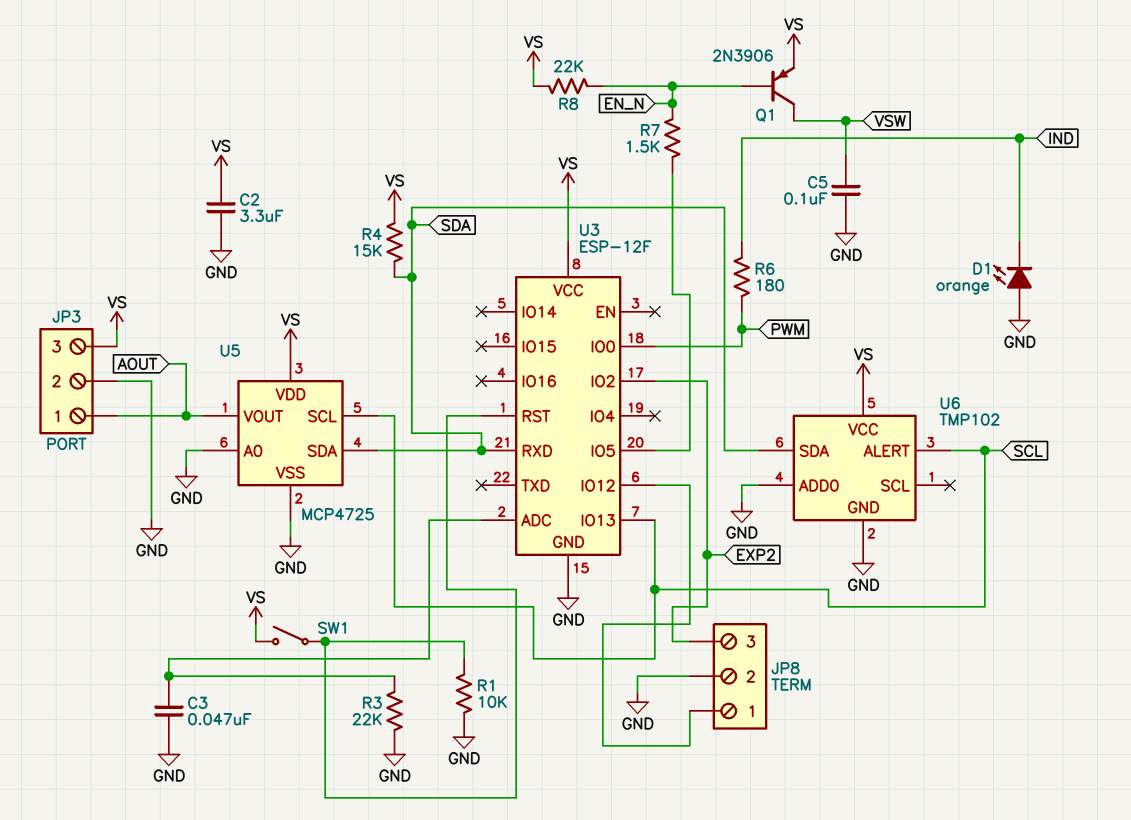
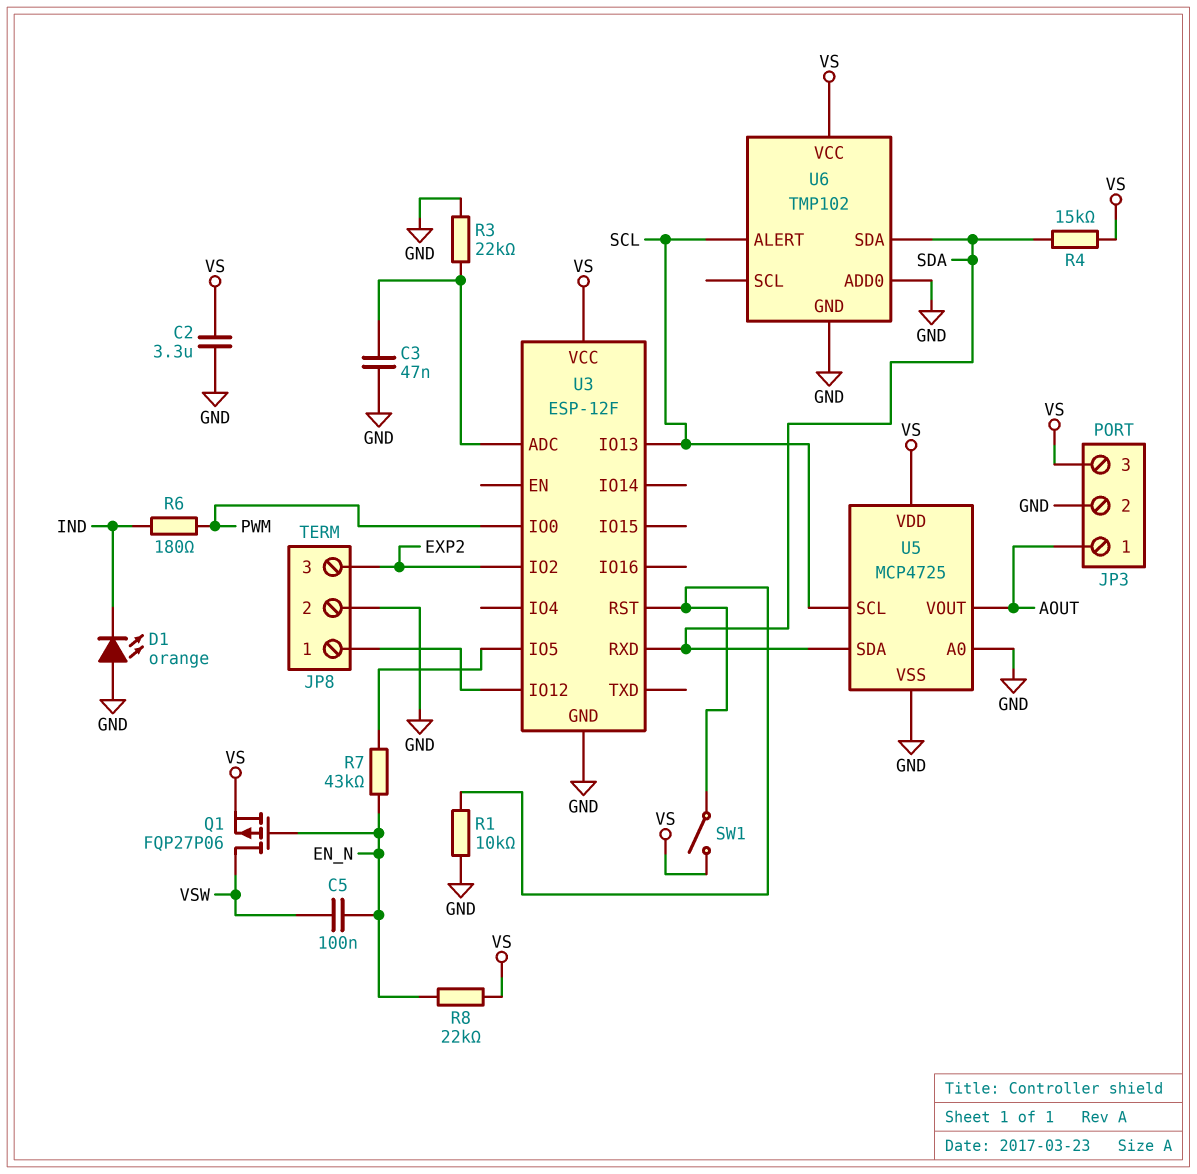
C5: 100nF (GND, VSW) -> 100nF (EN_N, VSW)
Q1: PNP 2N3906 (B EN_N, C VSW, E VS) -> PMOS FQP27P06 (G EN_N, D VSW, S VS)
R7: 1.5k (EN_N, U3/IO5) -> 43k (EN_N, U3/IO5)

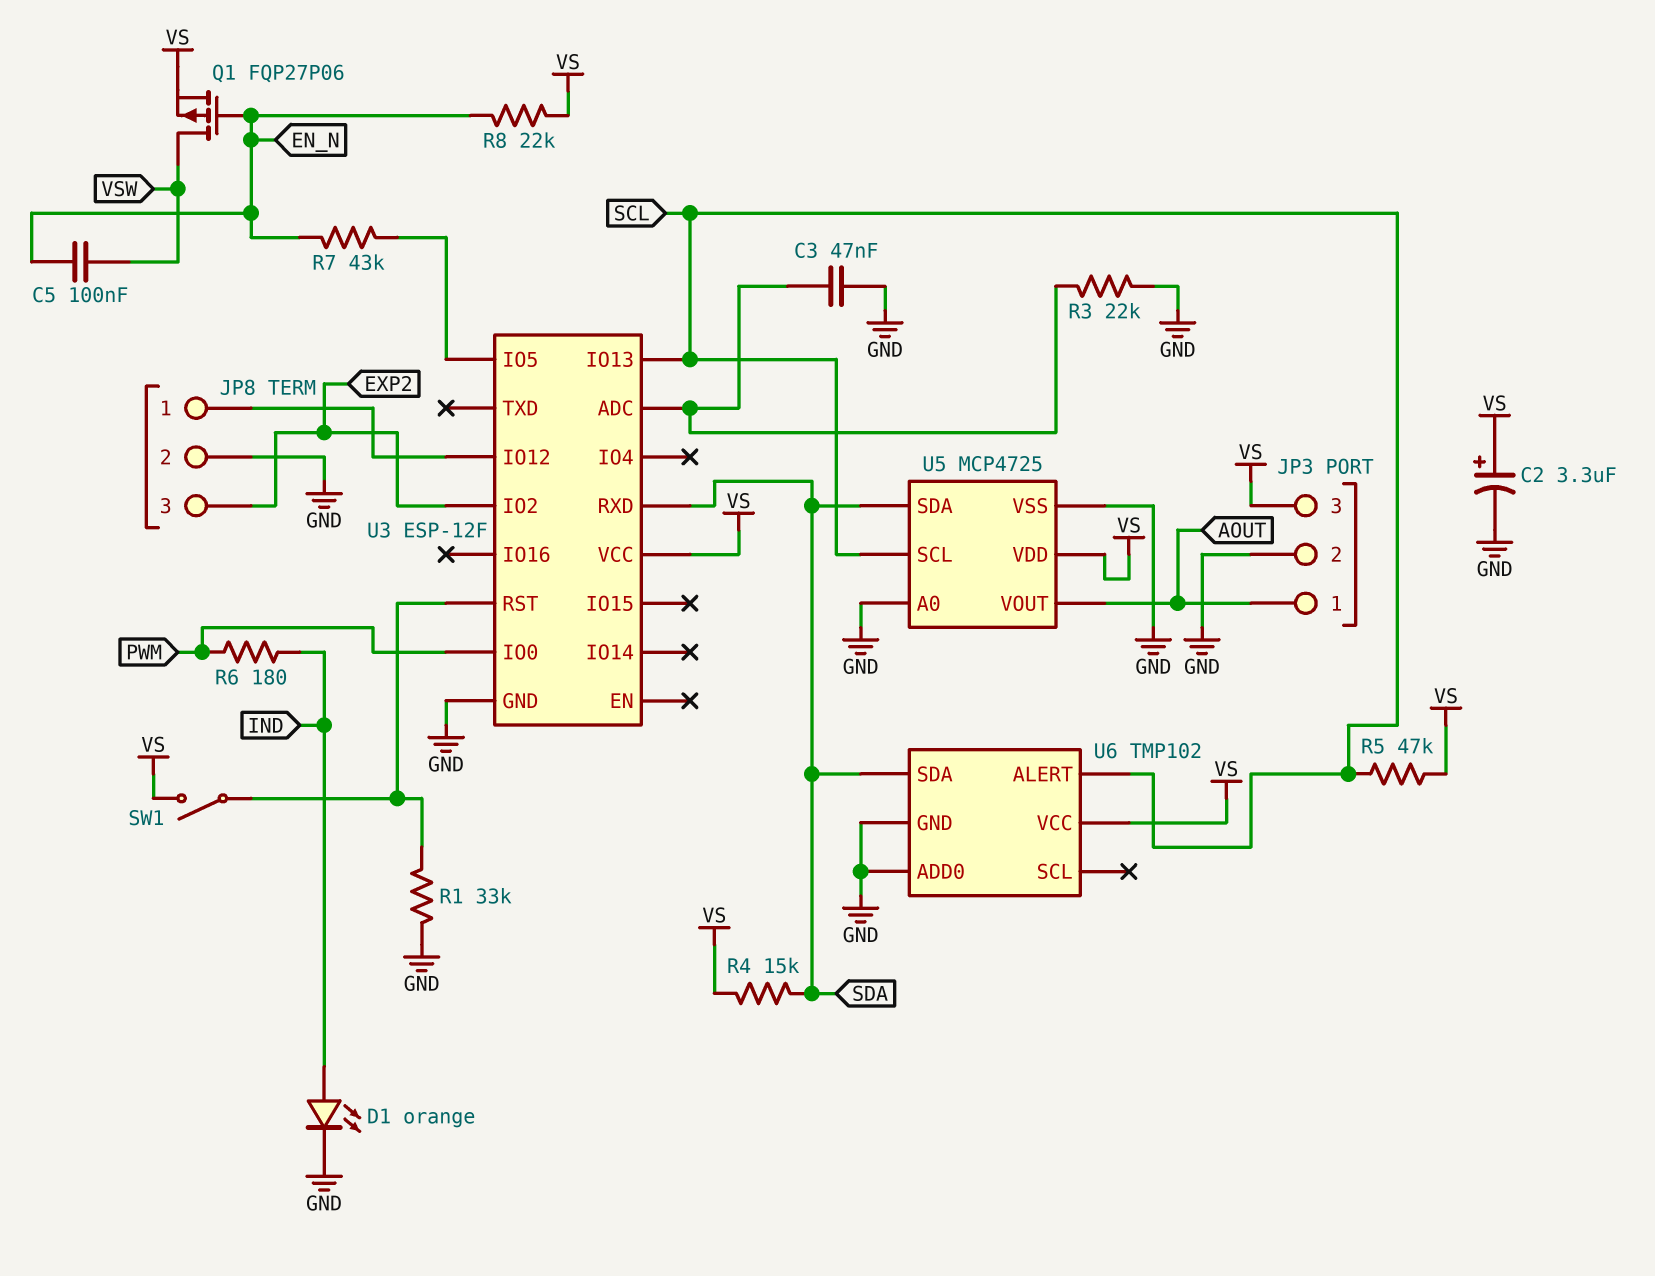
C2: 3.3uF (GND, VS) -> 3.3uF (plus VS, minus GND)
D1: LED orange (A GND, K IND) -> LED orange (A IND, K GND)
R1: 10k (GND, U3/RST) -> 33k (GND, U3/RST)
R5: none -> 47k (SCL, VS)

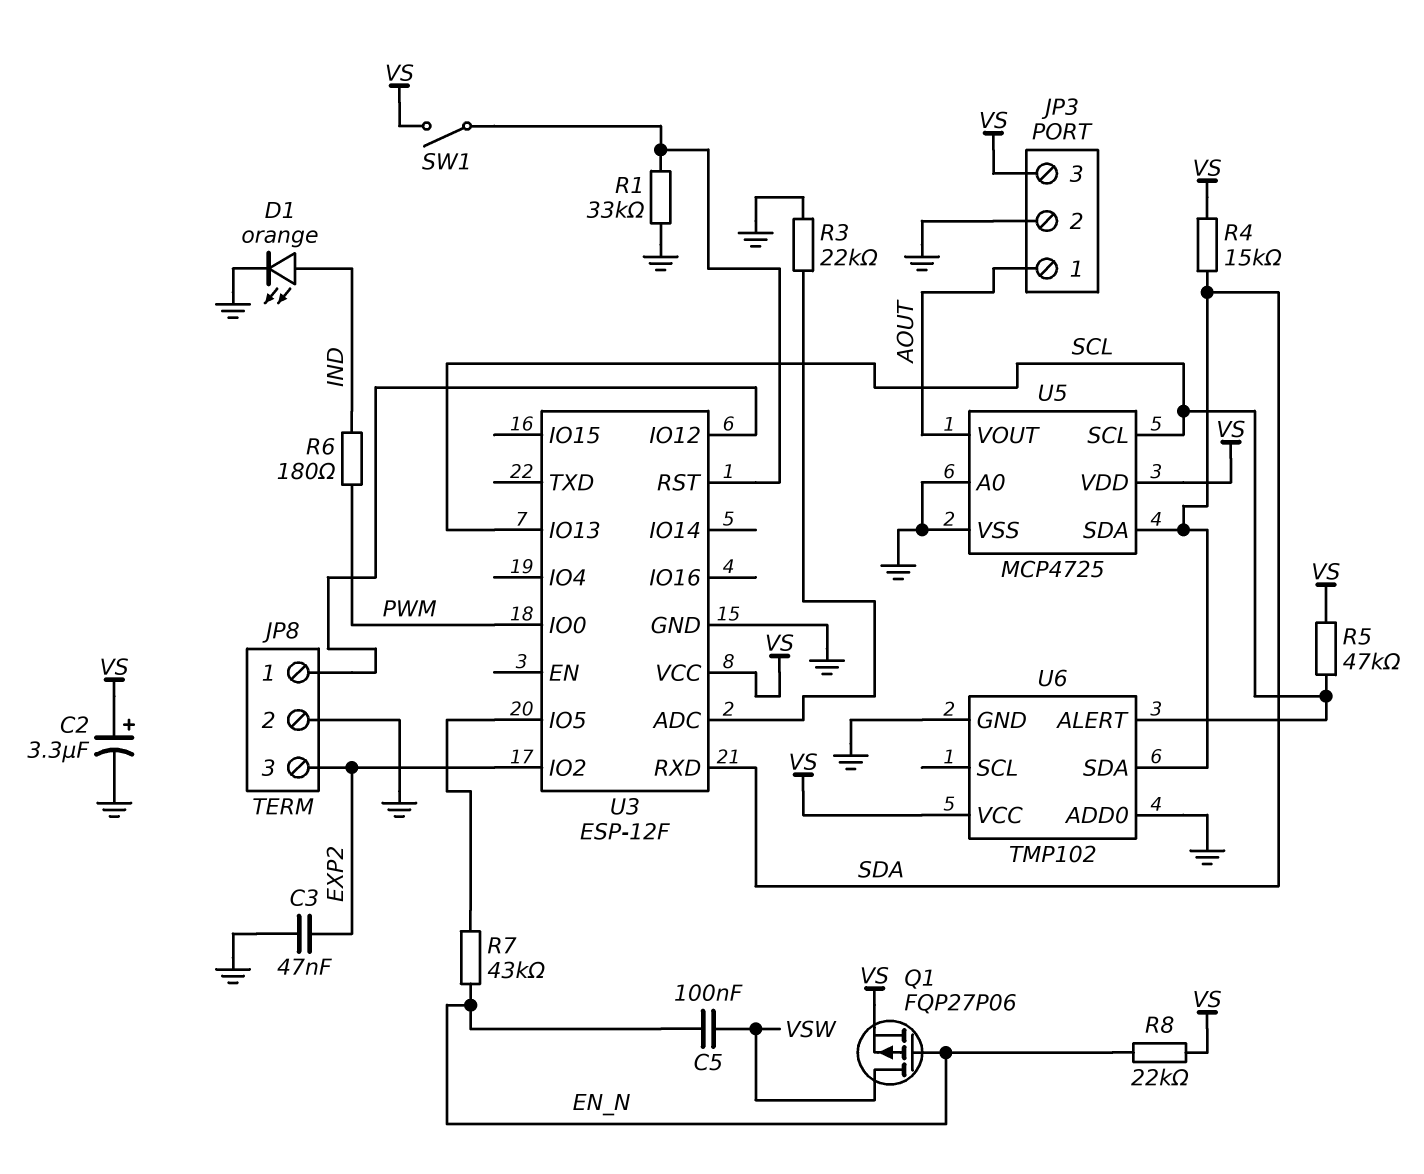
C3: 47nF (GND, U3/ADC) -> 47nF (EXP2, GND)

